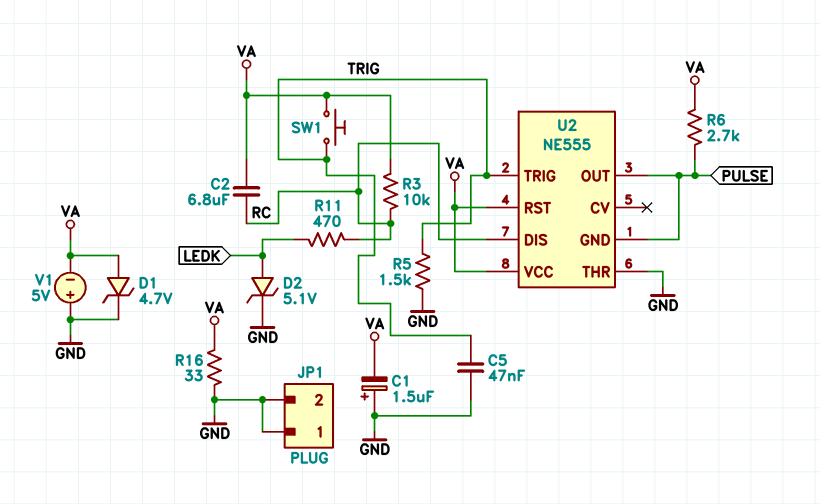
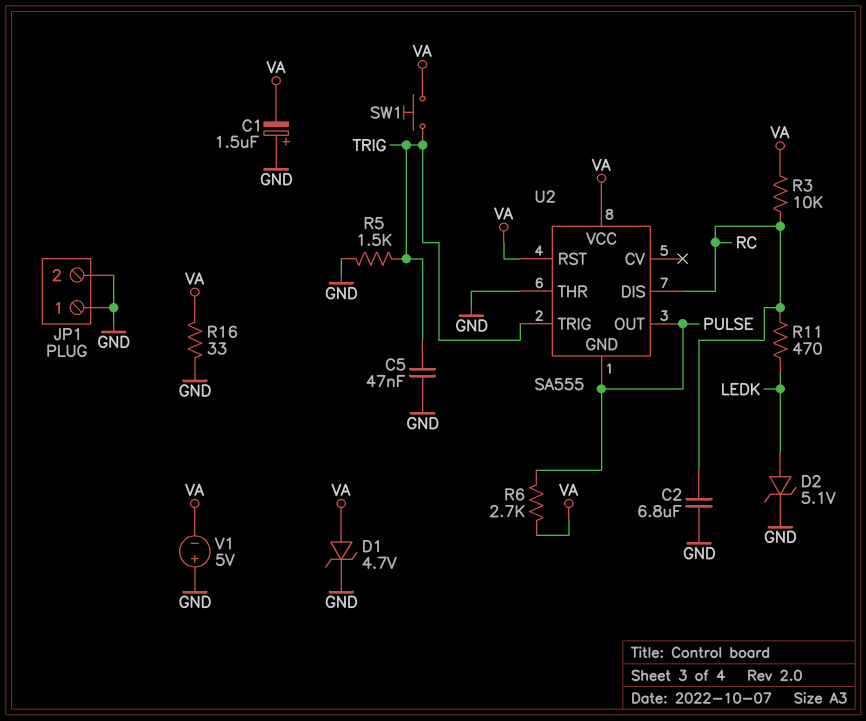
C2: 6.8uF (RC, VA) -> 6.8uF (GND, RC)
U2: NE555 -> SA555

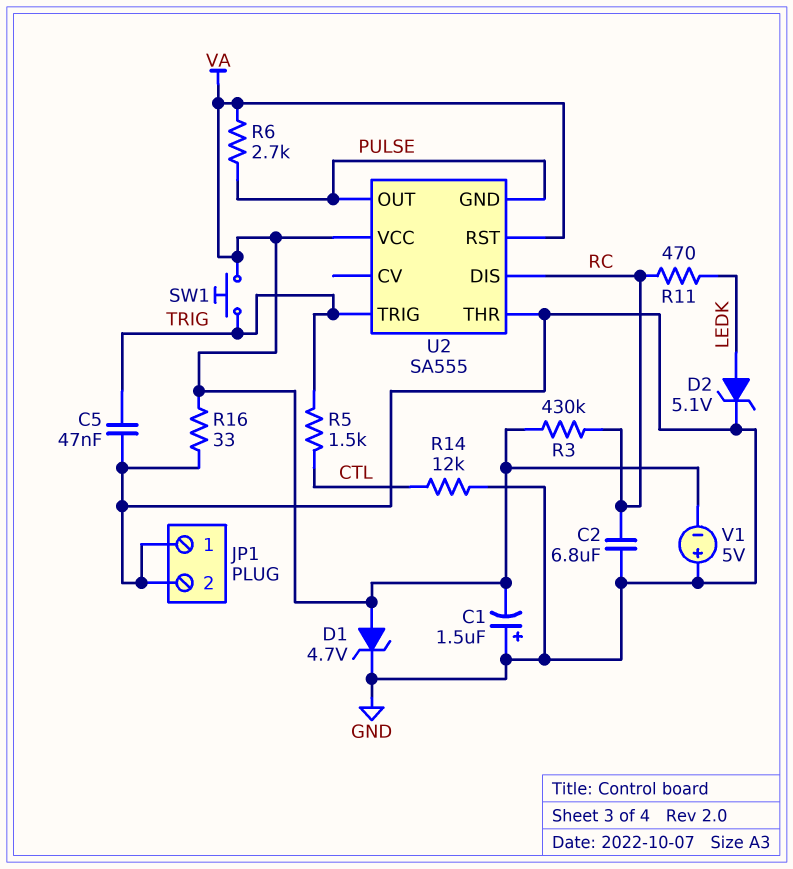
R3: 10k (RC, VA) -> 430k (RC, VA)
R5: 1.5k (GND, TRIG) -> 1.5k (CTL, TRIG)
R14: none -> 12k (CTL, GND)

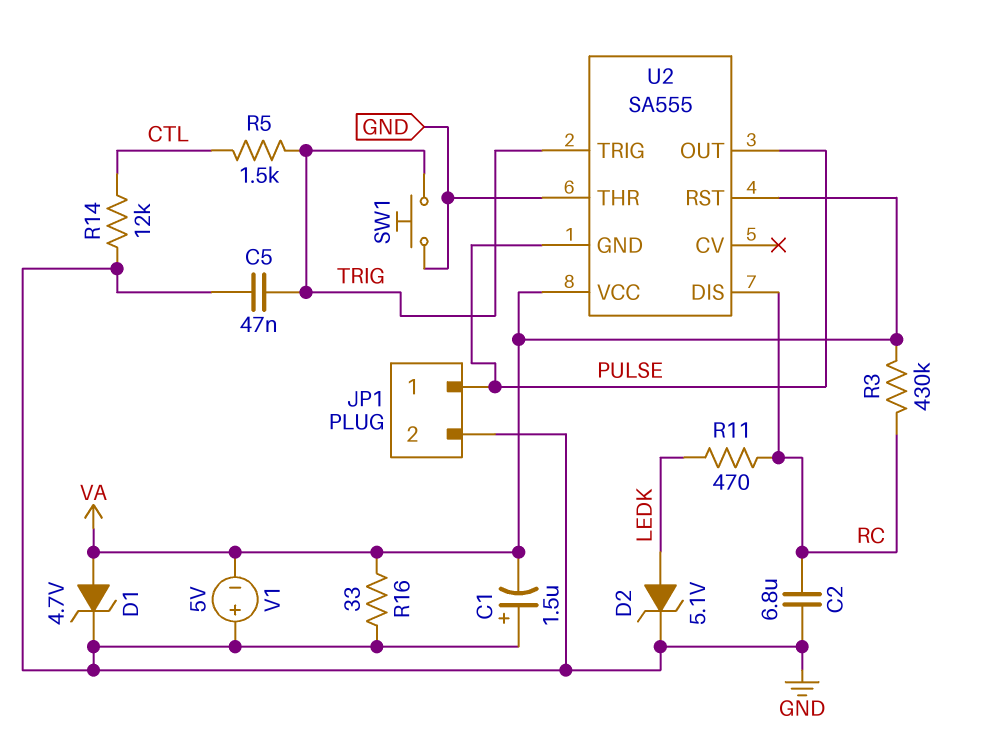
JP1 pin 1: GND -> PULSE
R6: 2.7k (PULSE, VA) -> none
SW1: button (TRIG, VA) -> button (GND, TRIG)

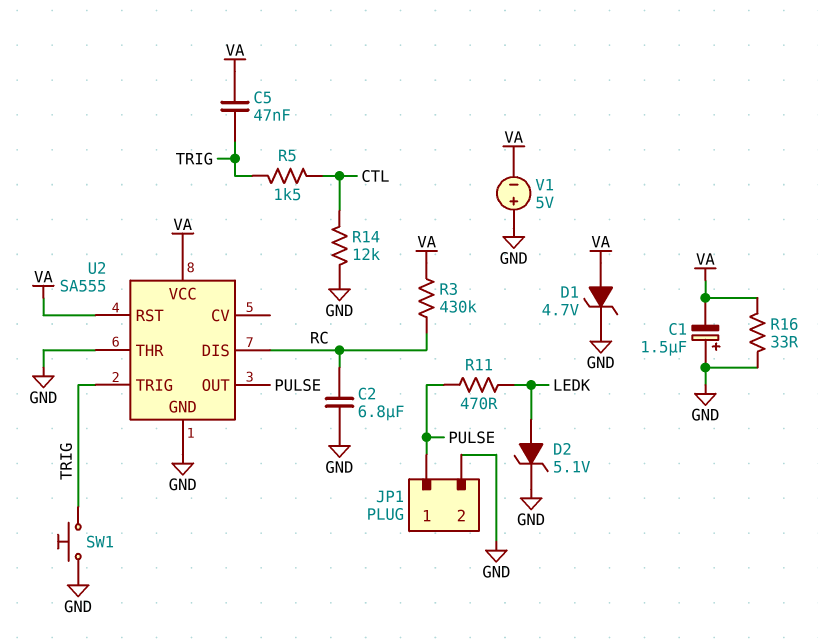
C5: 47nF (GND, TRIG) -> 47nF (TRIG, VA)
R11: 470 (LEDK, RC) -> 470 (LEDK, PULSE)
U2 pin GND: PULSE -> GND

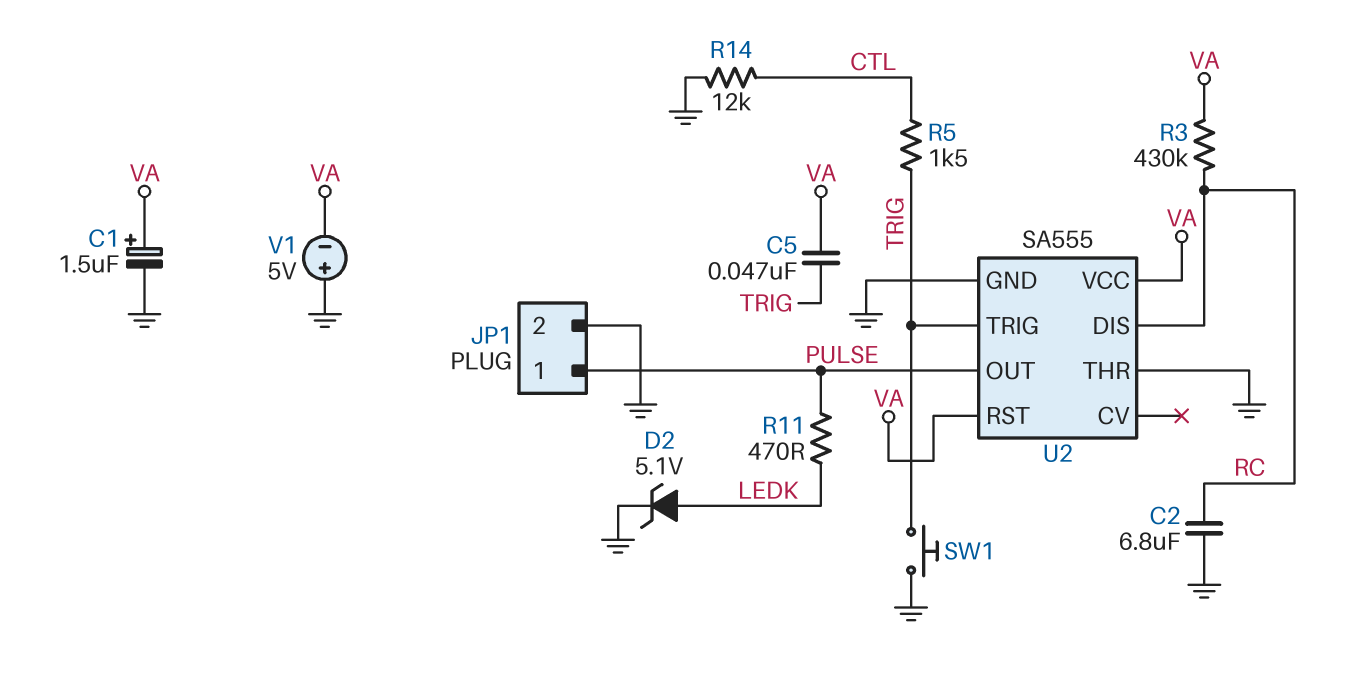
C1: 1.5uF (plus GND, minus VA) -> 1.5uF (plus VA, minus GND)
D1: zener 4.7V (A VA, K GND) -> none
R16: 33 (GND, VA) -> none

